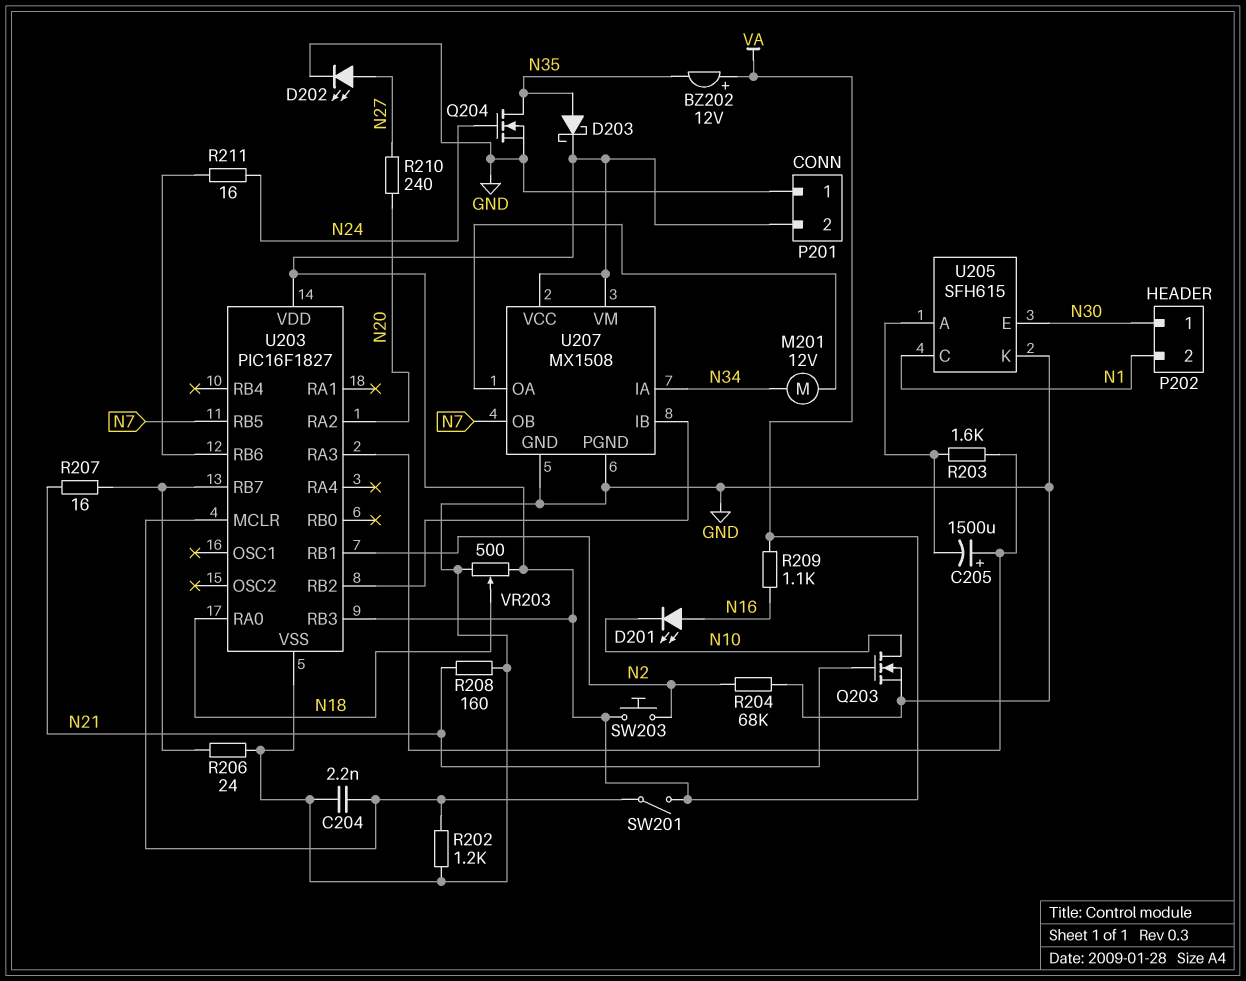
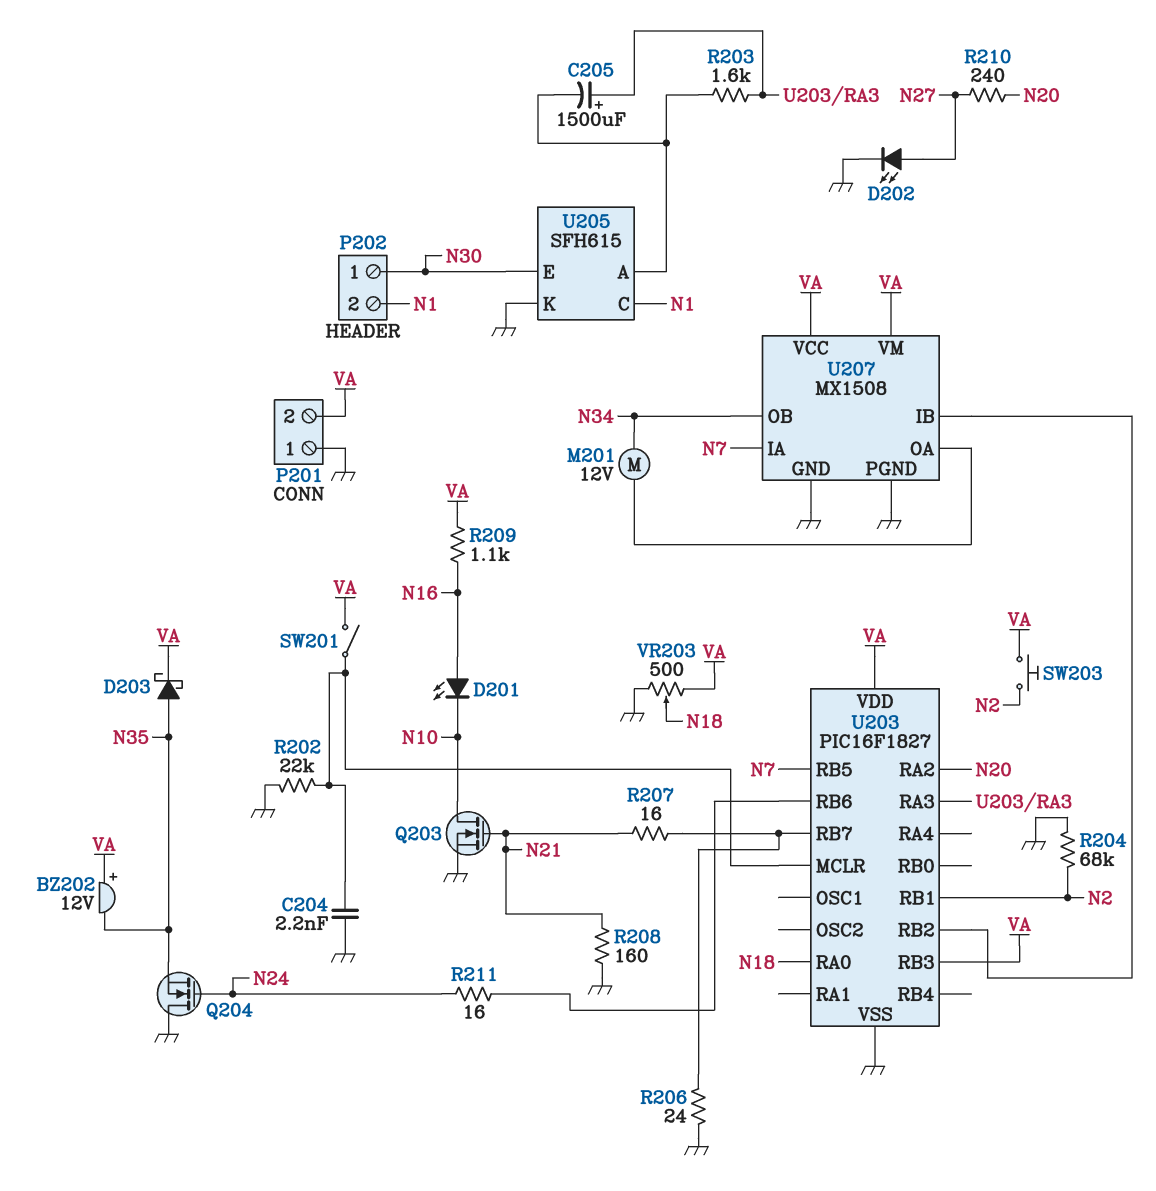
Q204: NMOS (G N24, D N35, S GND) -> NMOS (G N24, D GND, S N35)
R202: 1.2k (GND, U203/MCLR) -> 22k (GND, U203/MCLR)
U207 pin IA: N34 -> N7
U207 pin OB: N7 -> N34

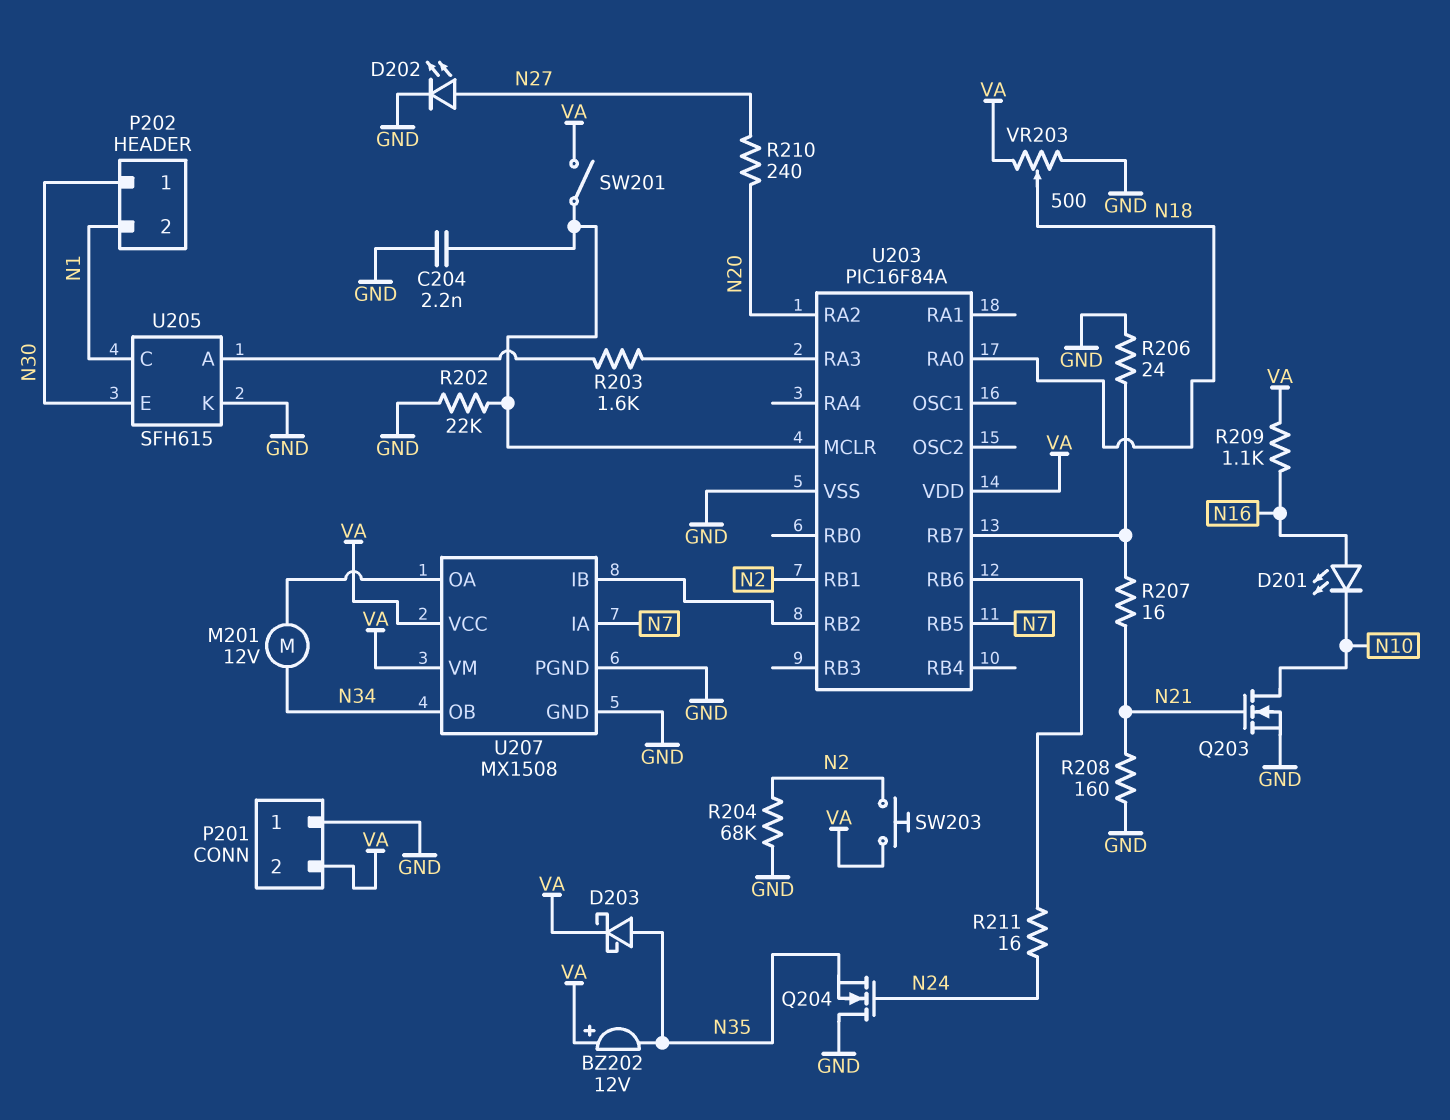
C205: 1500uF (plus U203/RA3, minus U205/A) -> none
U203: PIC16F1827 -> PIC16F84A
U203 pin RB3: VA -> none

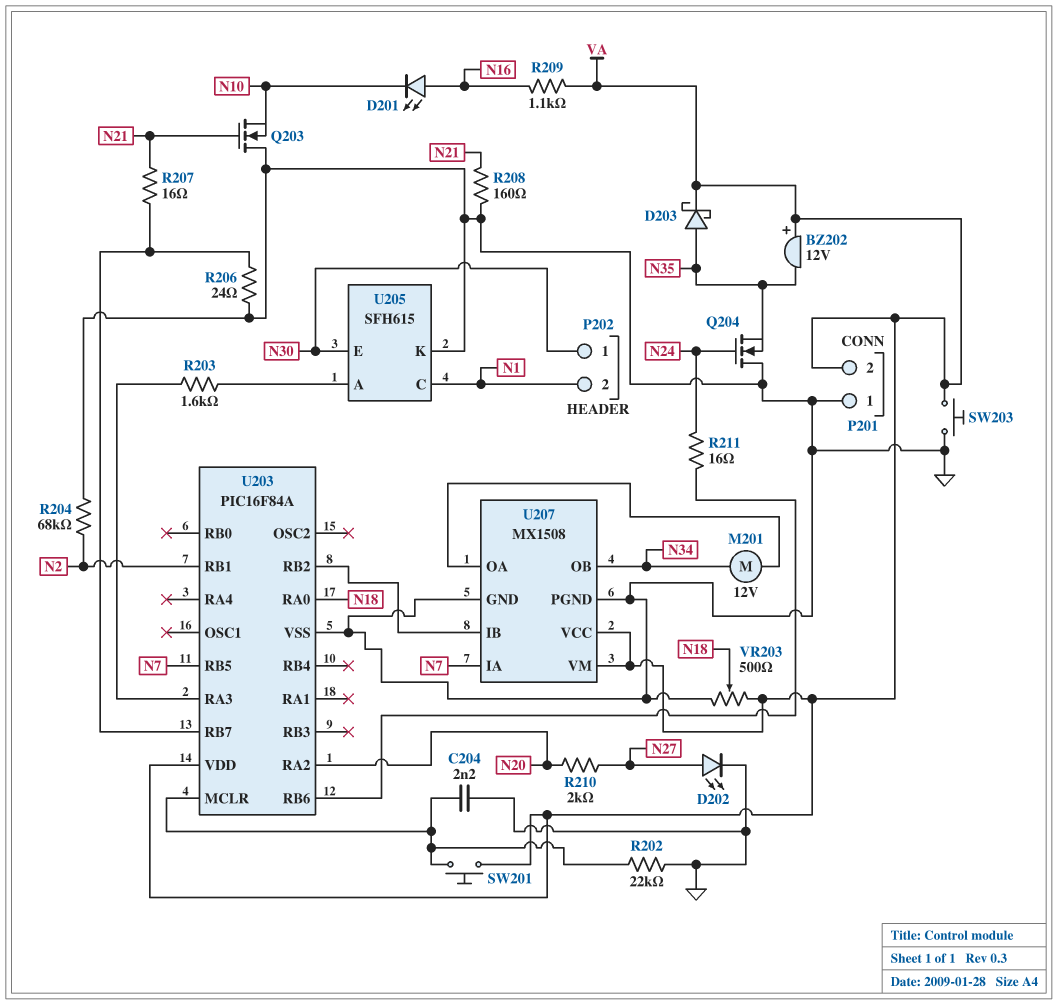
Q203: NMOS (G N21, D N10, S GND) -> NMOS (G N21, D GND, S N10)
R210: 240 (N20, N27) -> 2k (N20, N27)
SW201: switch (U203/MCLR, VA) -> button (U203/MCLR, VA)
SW203: button (N2, VA) -> button (GND, VA)

